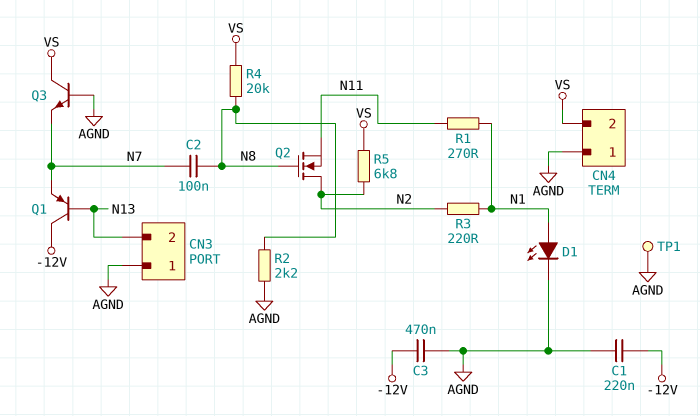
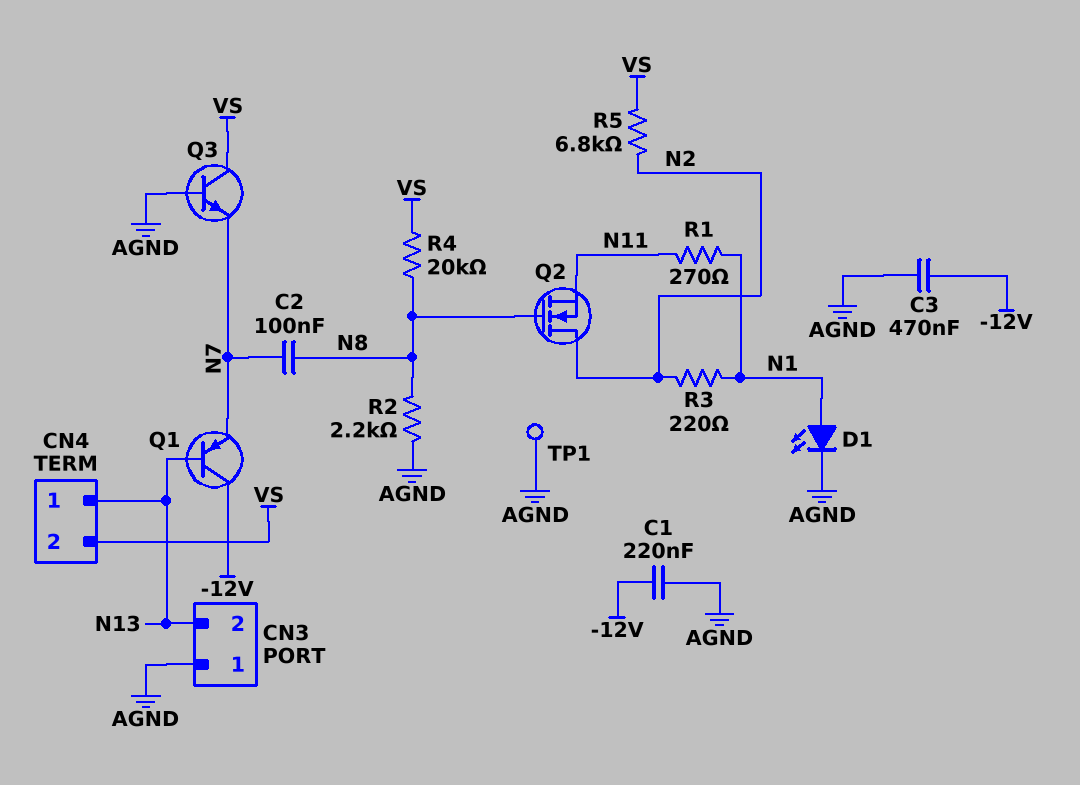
CN4 pin 1: AGND -> N13

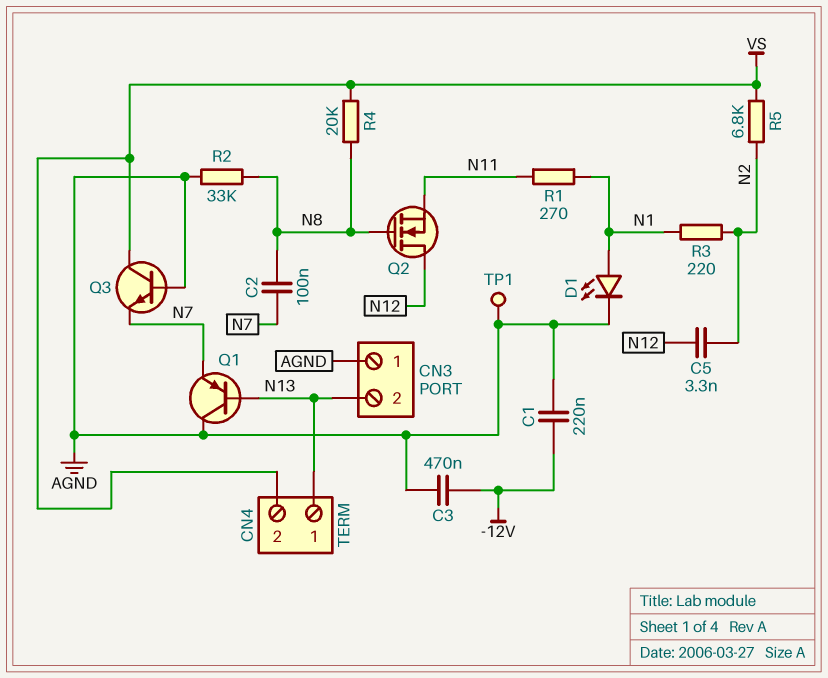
C5: none -> 3.3nF (N2, N12)
Q1: PNP (B N13, C -12V, E N7) -> PNP (B N13, C AGND, E N7)
Q2: NMOS (G N8, D N2, S N11) -> NMOS (G N8, D N12, S N11)
R2: 2.2k (AGND, N8) -> 33k (AGND, N8)

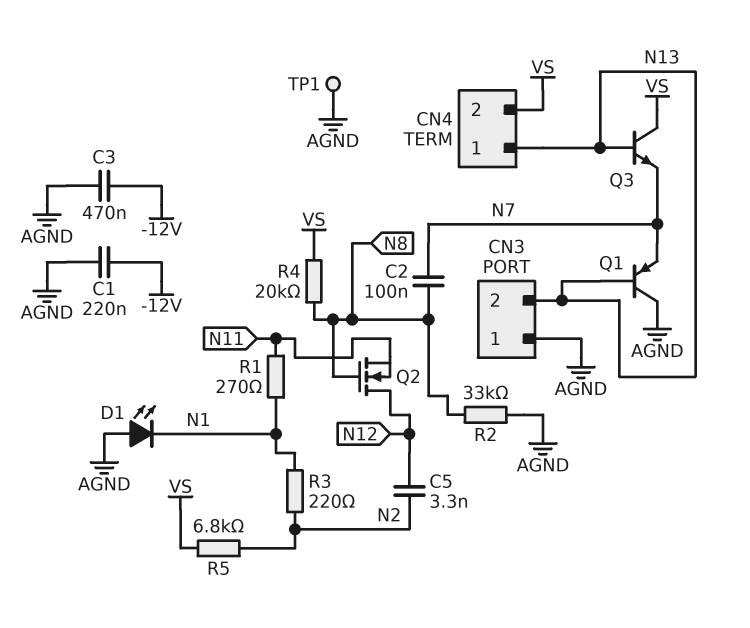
D1: LED (A N1, K AGND) -> LED (A AGND, K N1)
Q3: NPN (B AGND, C VS, E N7) -> NPN (B N13, C VS, E N7)

